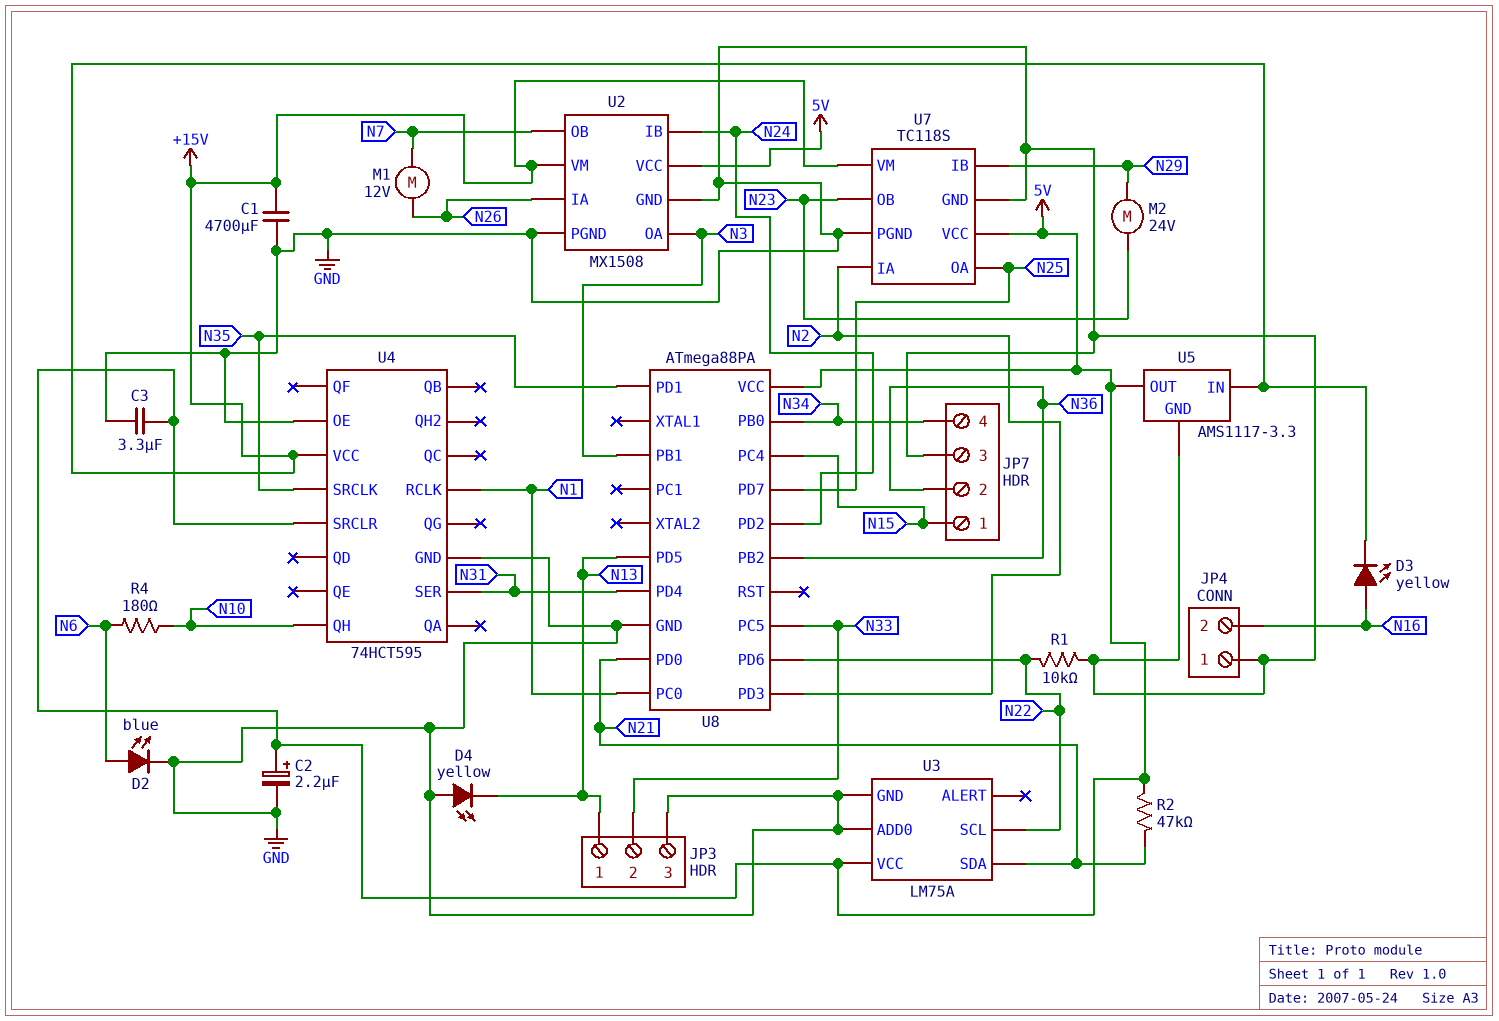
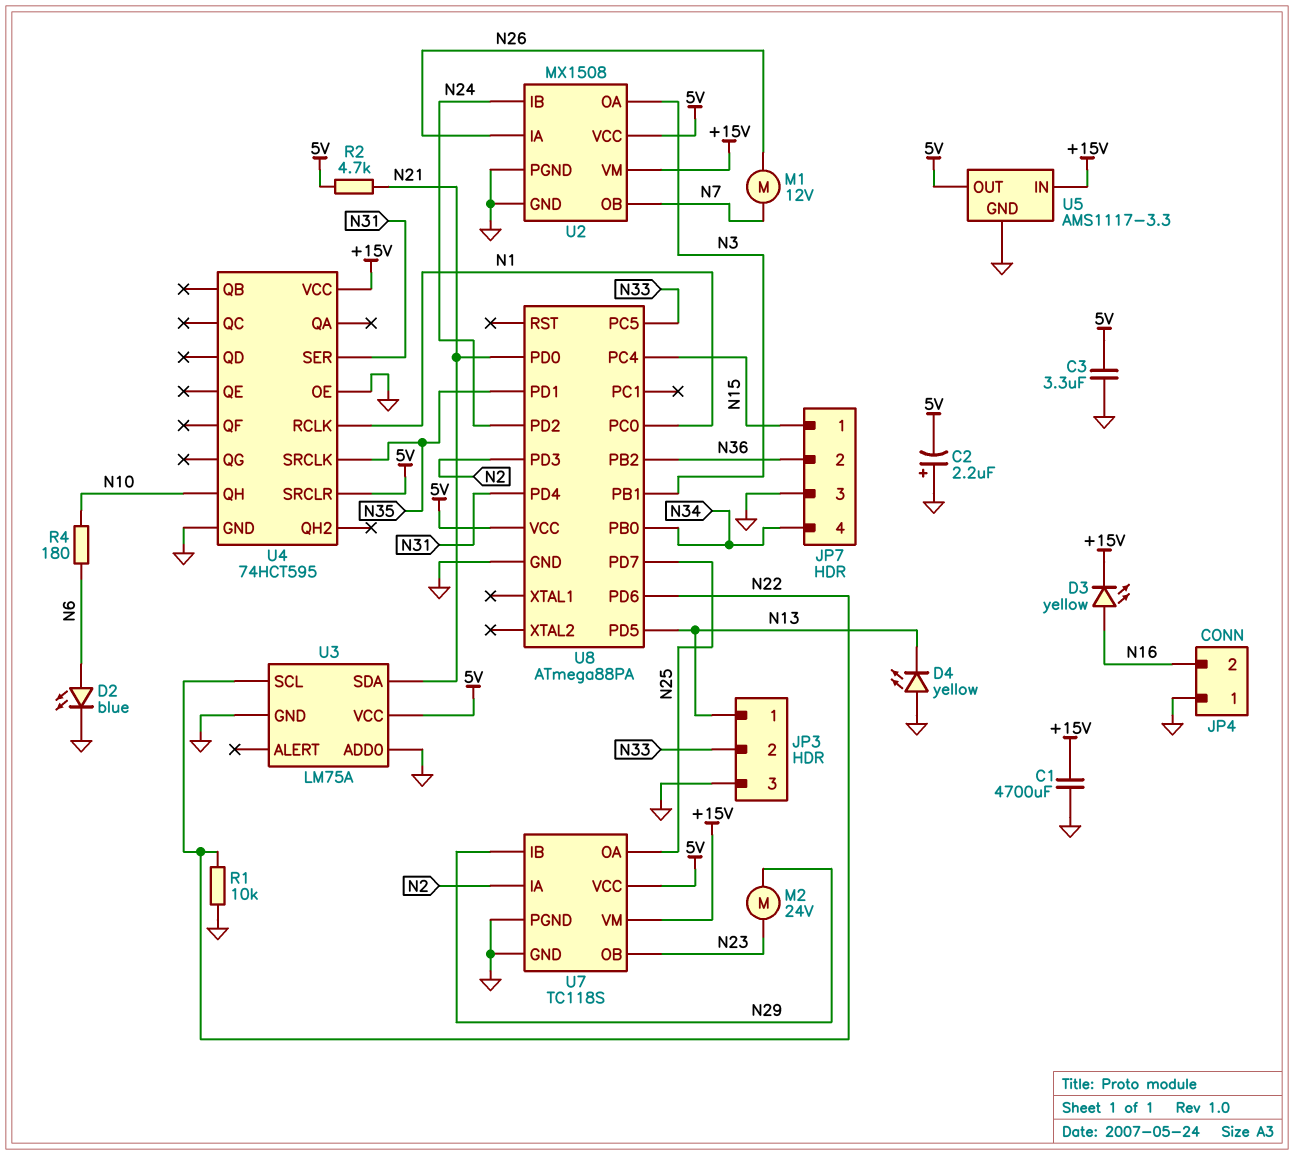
C2: 2.2uF (plus 5V, minus GND) -> 2.2uF (plus GND, minus 5V)
R2: 47k (5V, N21) -> 4.7k (5V, N21)

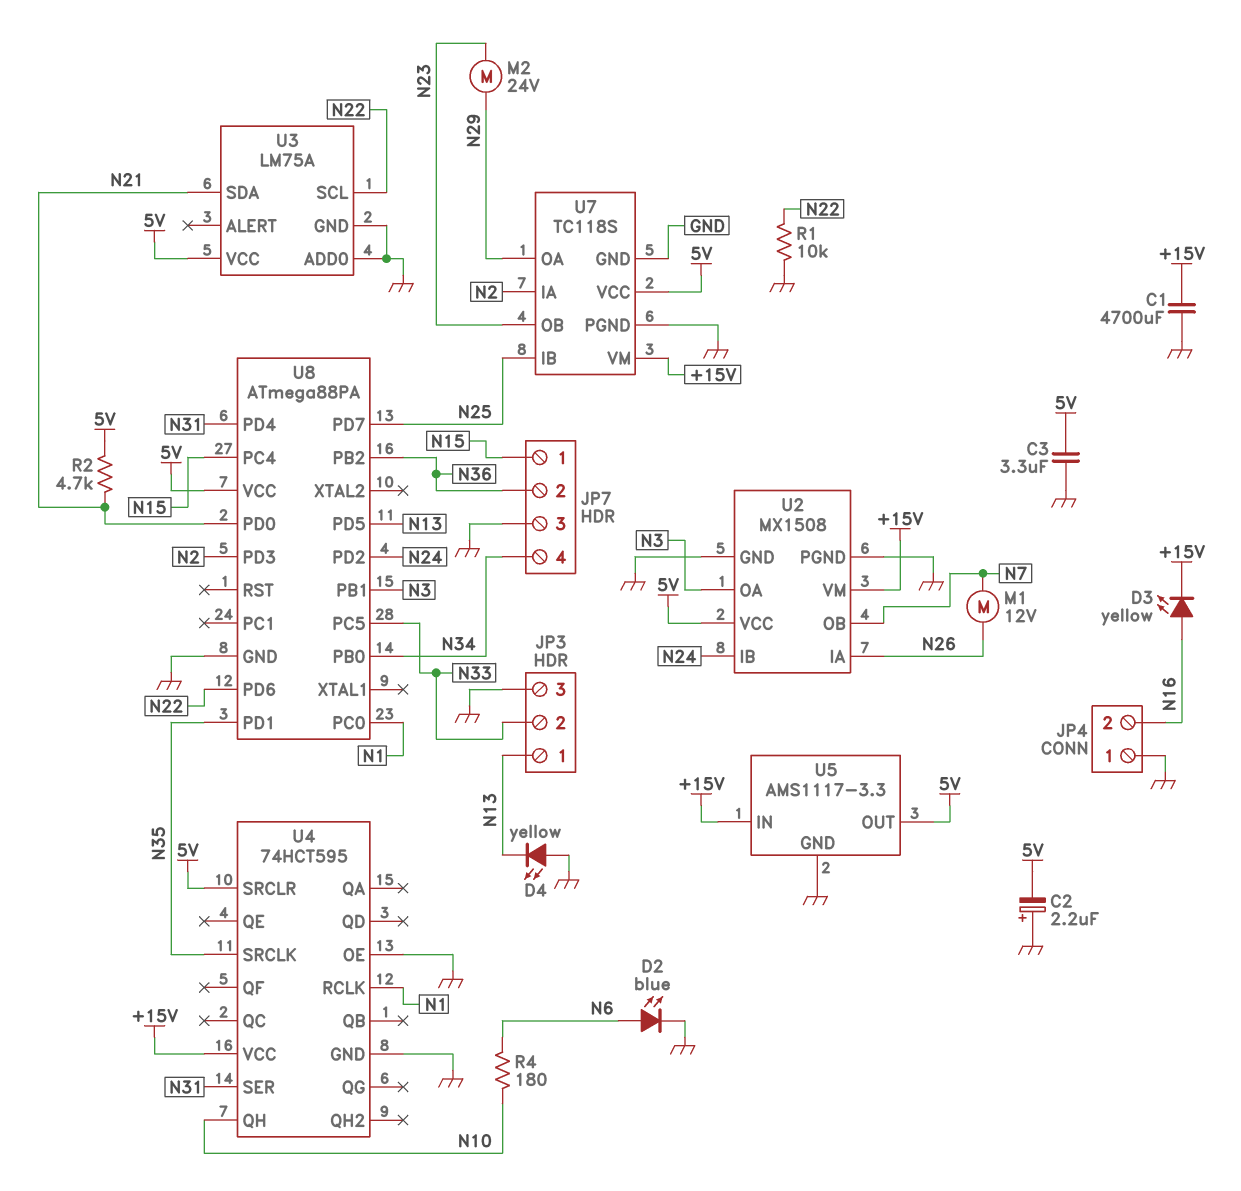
U7 pin IB: N29 -> N25
U7 pin OA: N25 -> N29

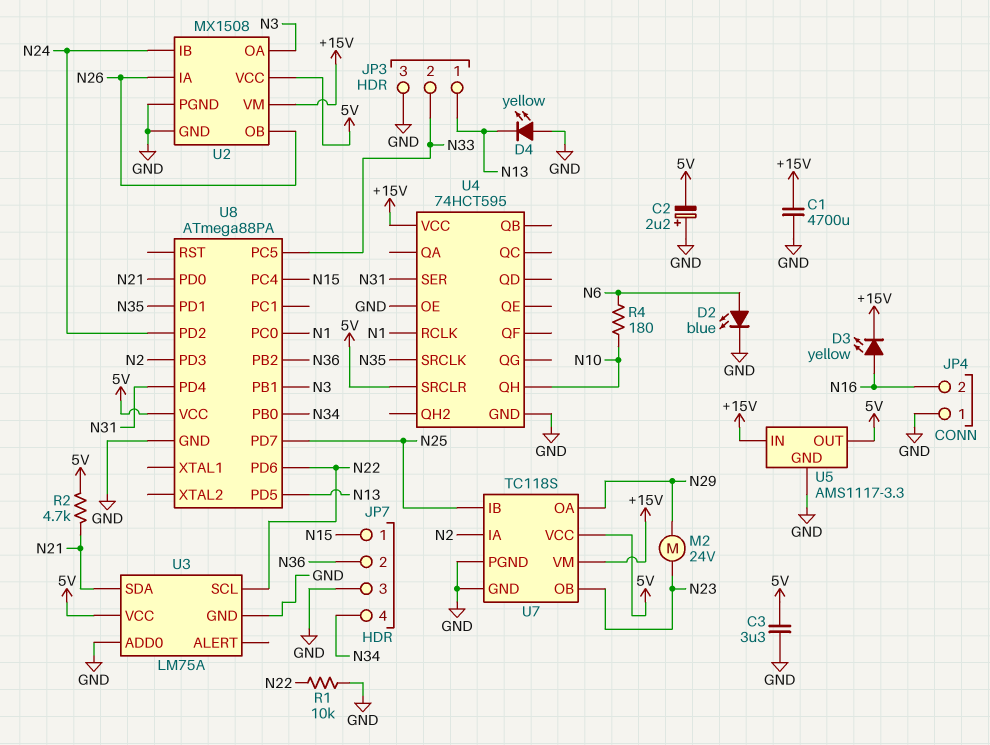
M1: motor 12V (N7, N26) -> none
U2 pin OB: N7 -> N26

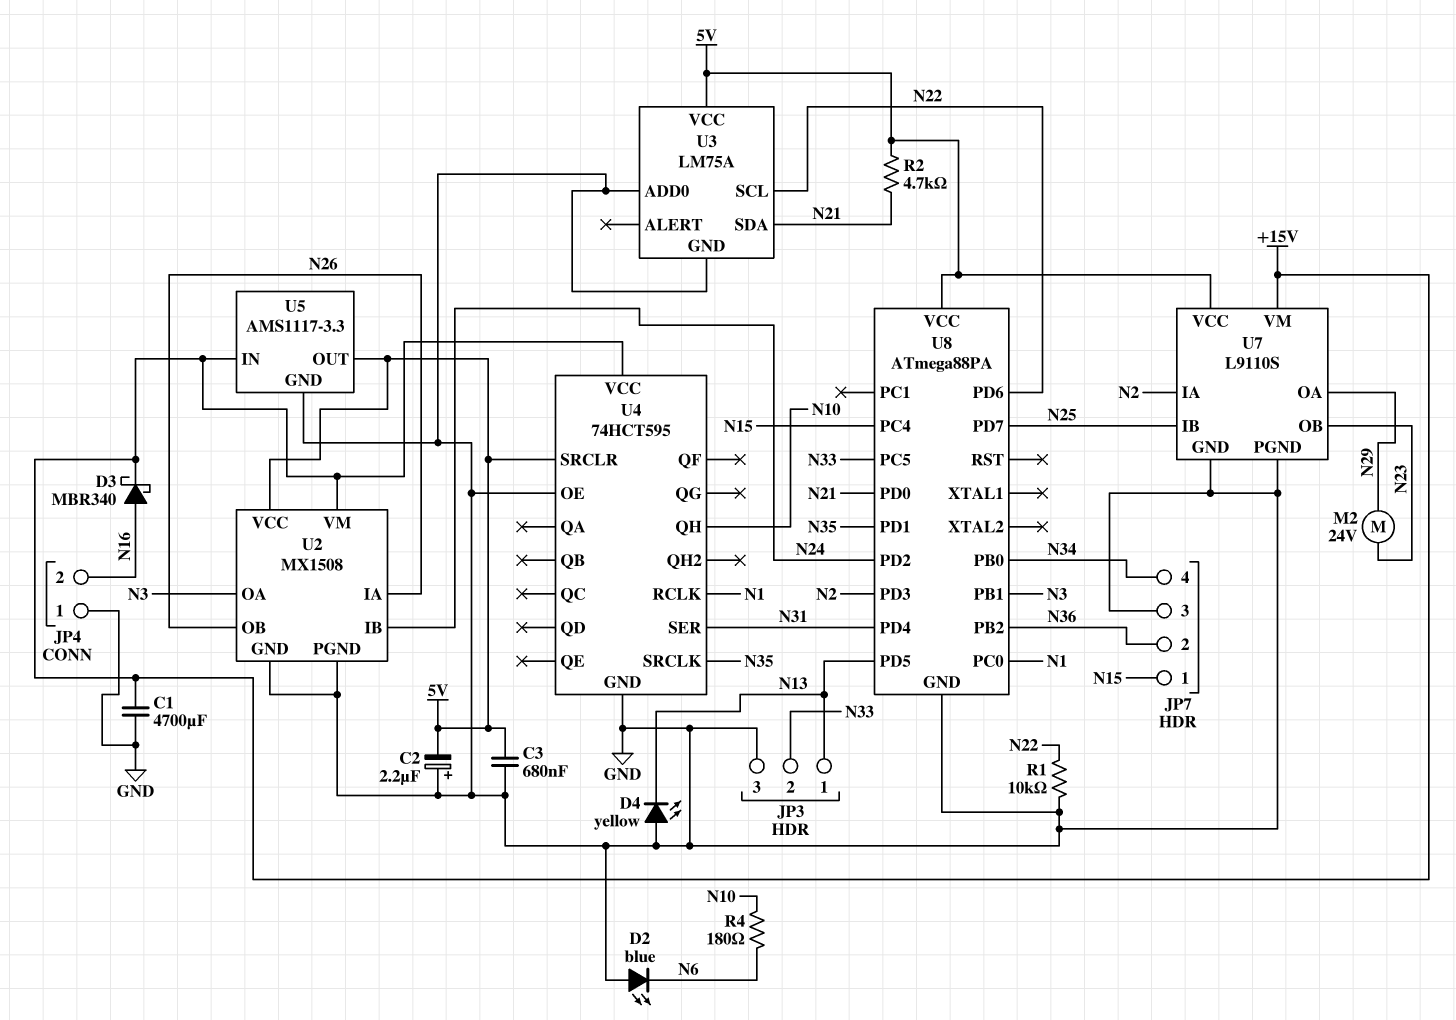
C3: 3.3uF (5V, GND) -> 680nF (5V, GND)
D2: LED blue (A N6, K GND) -> LED blue (A GND, K N6)
D3: LED yellow (A N16, K +15V) -> schottky MBR340 (A N16, K +15V)
U7: TC118S -> L9110S

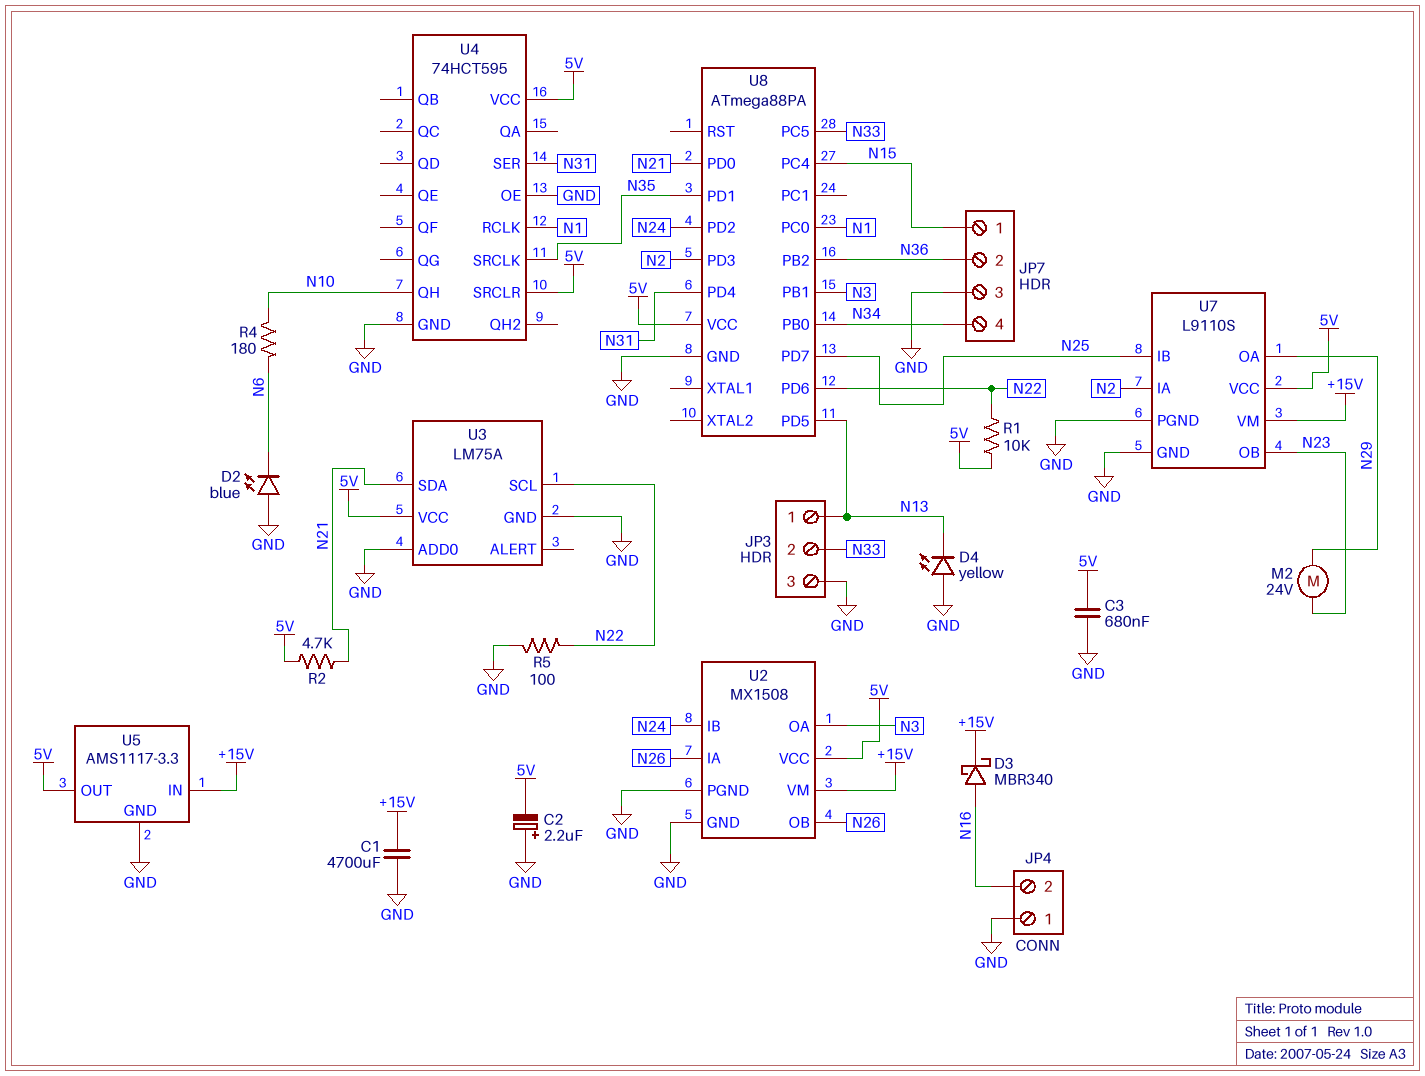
R1: 10k (GND, N22) -> 10k (5V, N22)
R5: none -> 100 (GND, N22)
U4 pin VCC: +15V -> 5V

